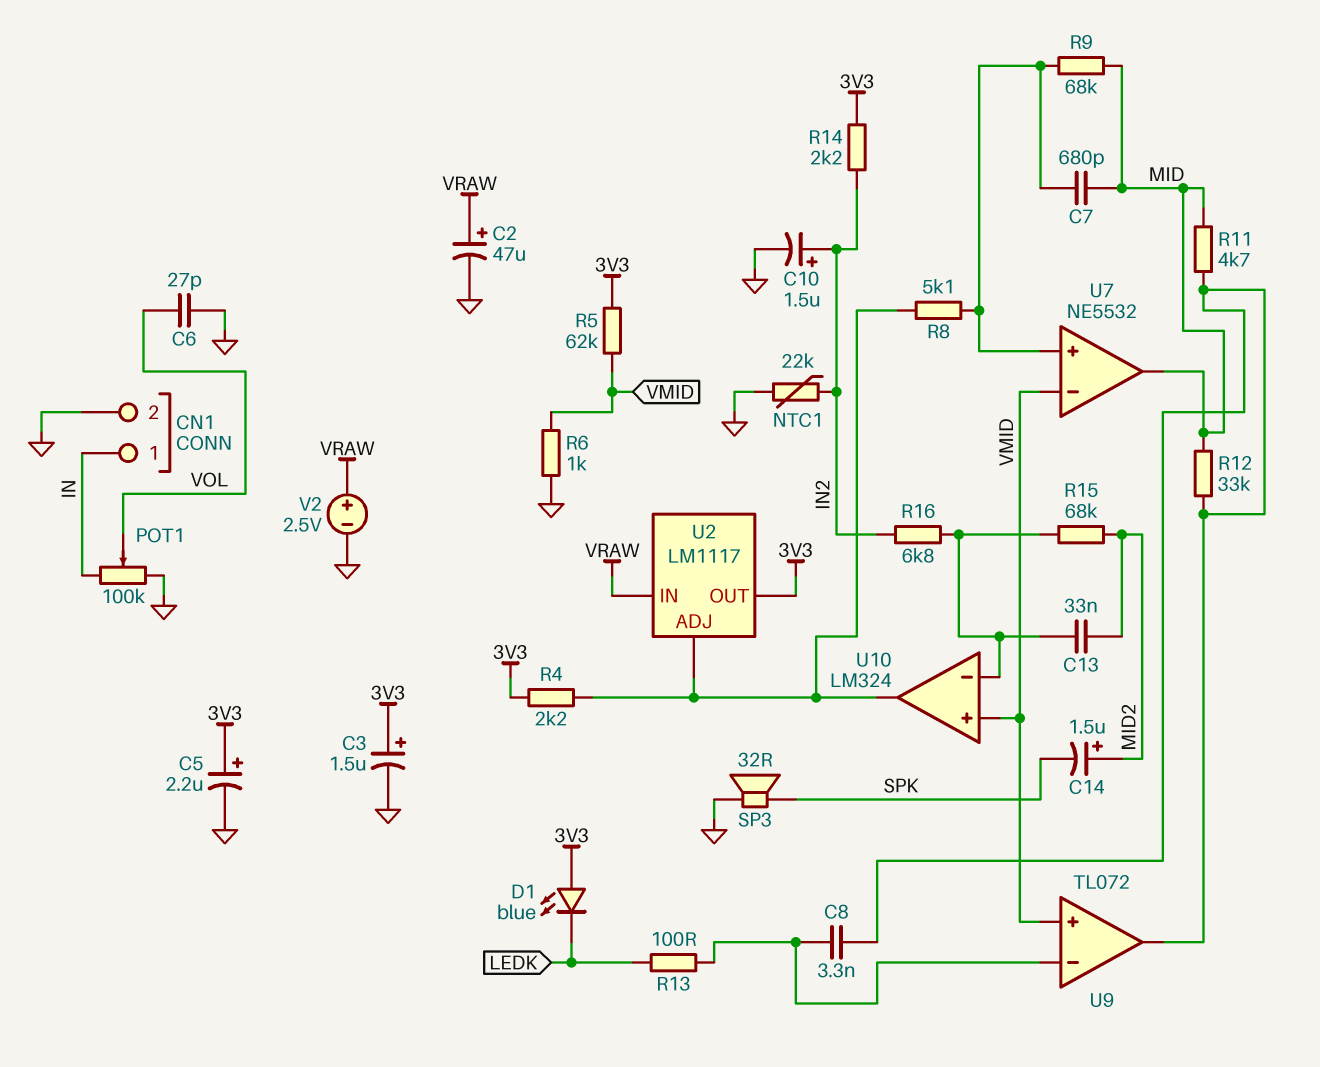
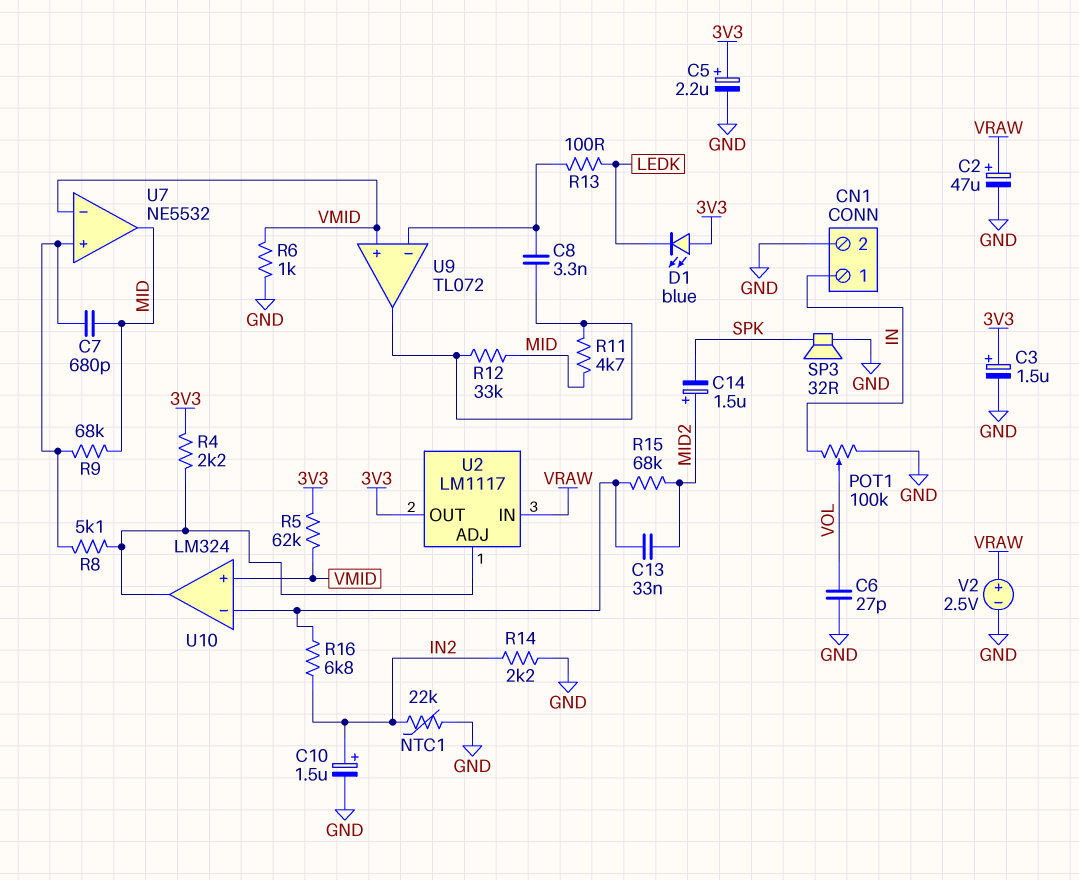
R14: 2.2k (3V3, IN2) -> 2.2k (GND, IN2)

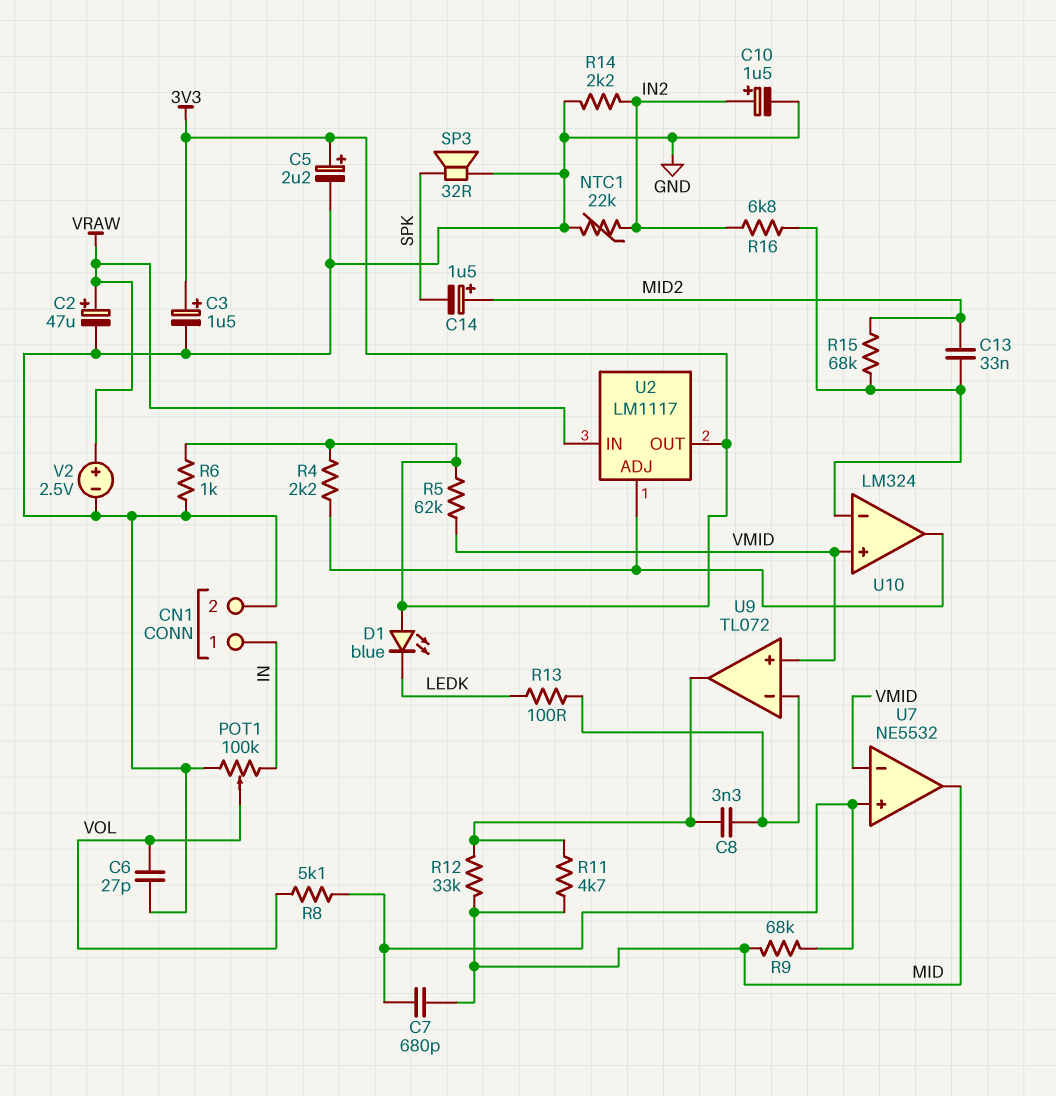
R6: 1k (GND, VMID) -> 1k (3V3, GND)
R8: 5.1k (U2/ADJ, U7/in+) -> 5.1k (U7/in+, VOL)

